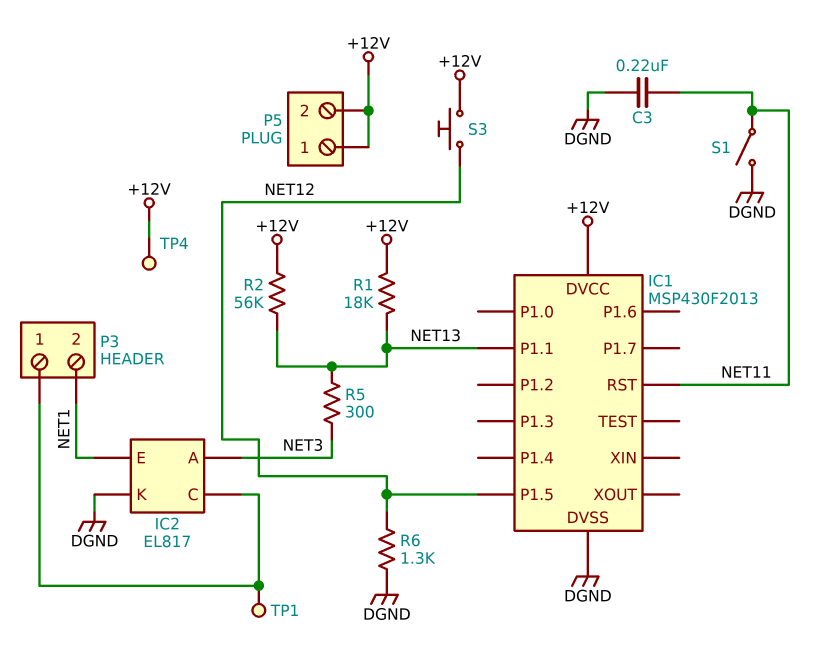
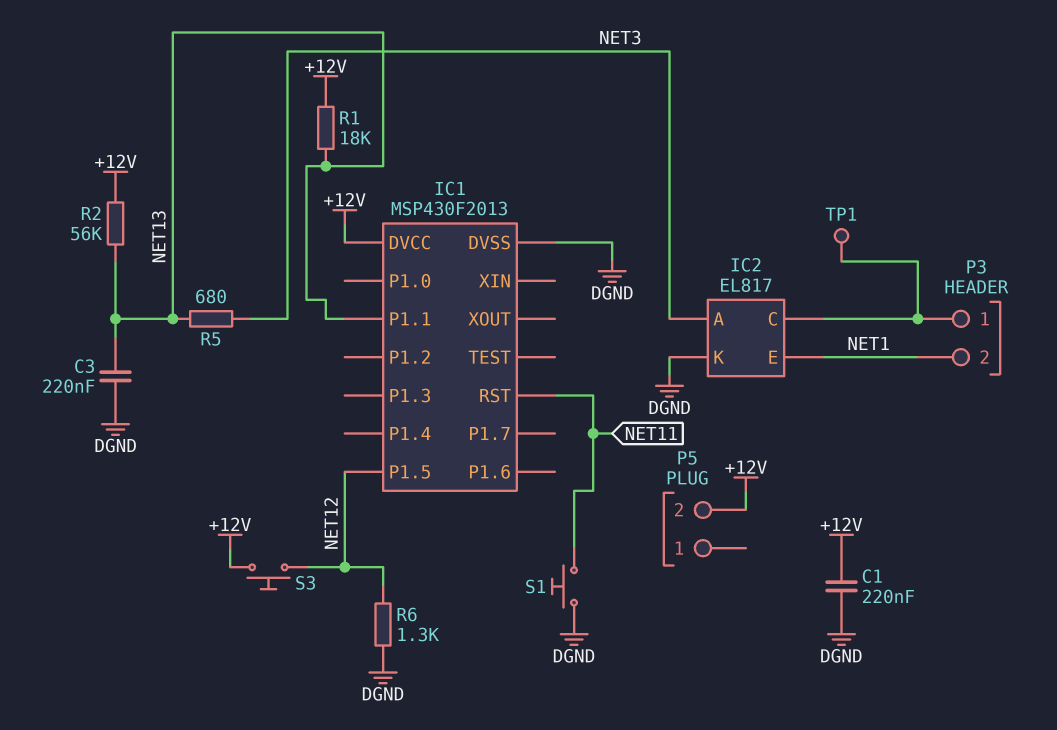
C1: none -> 220nF (+12V, DGND)
C3: 220nF (DGND, NET11) -> 220nF (DGND, NET13)
P5 pin 1: +12V -> none
R5: 300 (NET3, NET13) -> 680 (NET3, NET13)
S1: switch (DGND, NET11) -> button (DGND, NET11)
TP4: test point (+12V) -> none

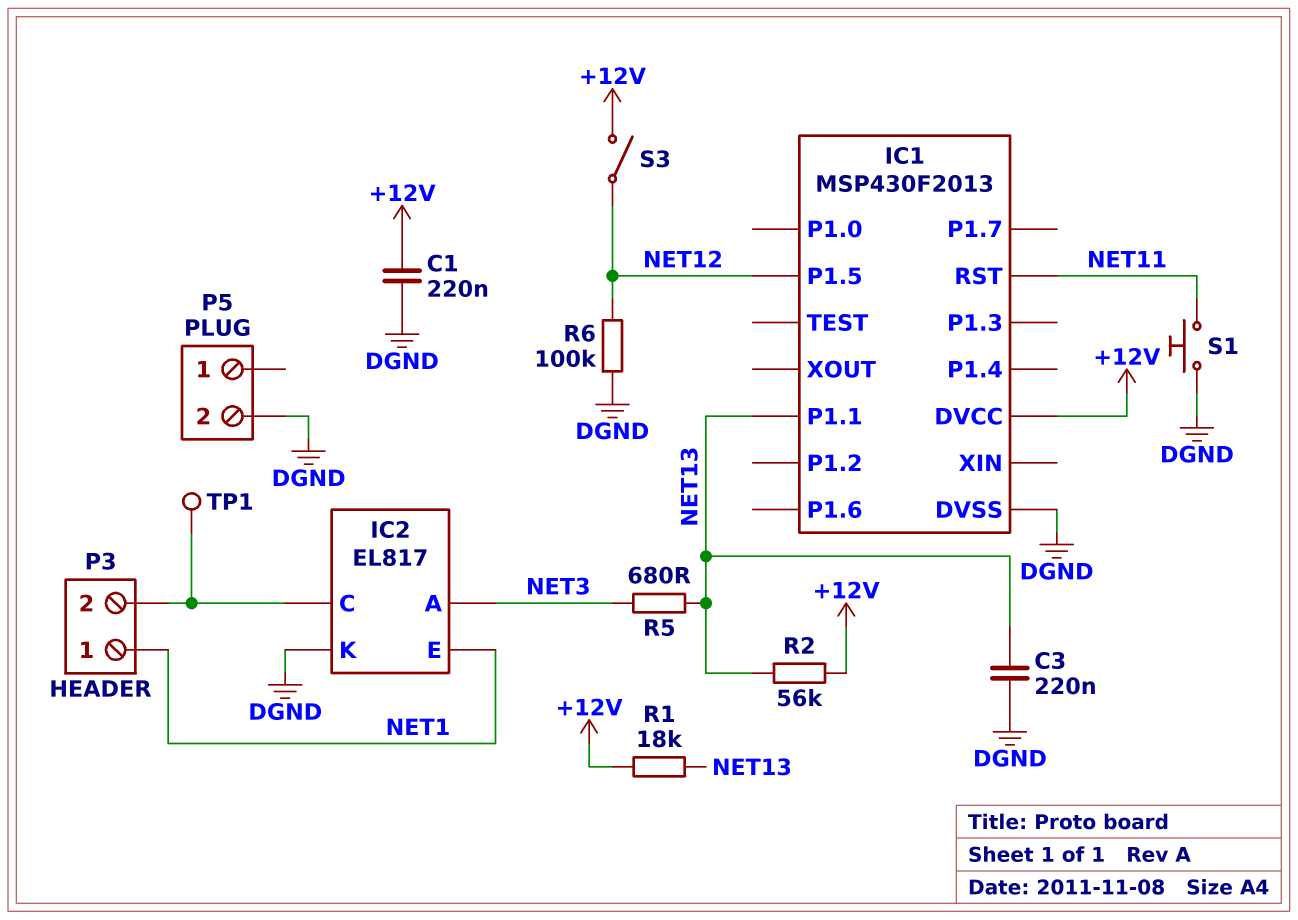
P3 pin 1: IC2/C -> NET1
P3 pin 2: NET1 -> IC2/C
P5 pin 2: +12V -> DGND
R6: 1.3k (DGND, NET12) -> 100k (DGND, NET12)
S3: button (+12V, NET12) -> switch (+12V, NET12)

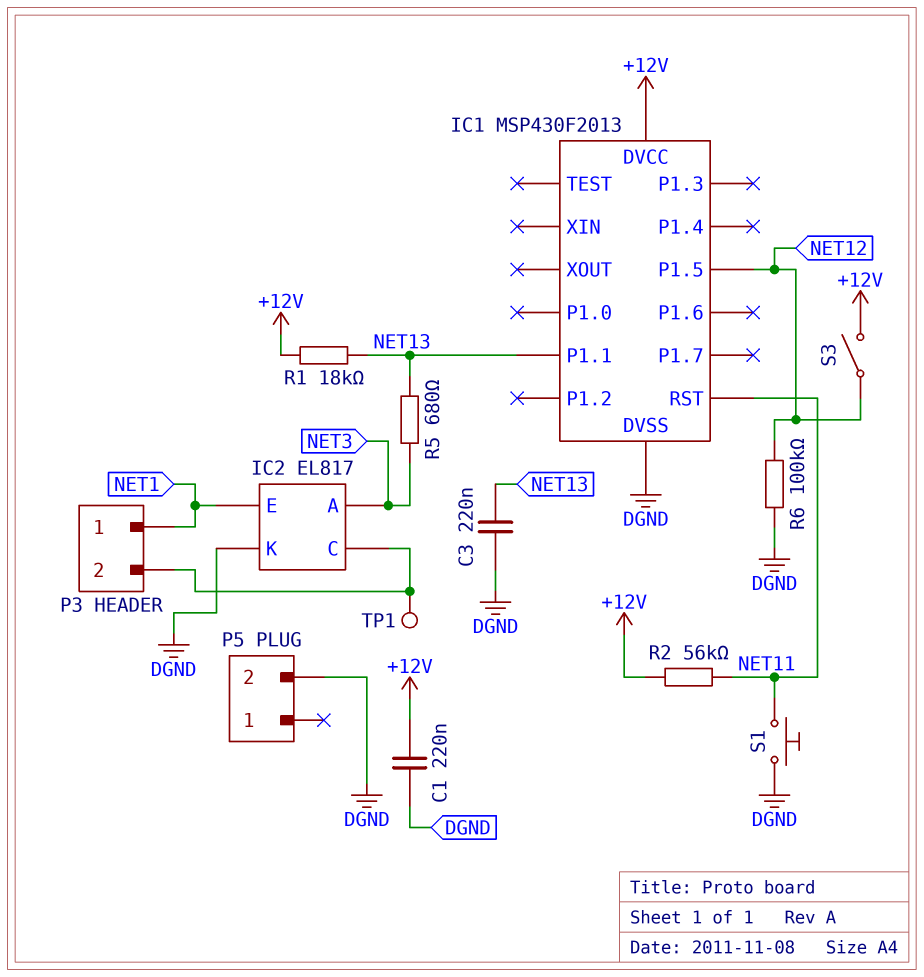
R2: 56k (+12V, NET13) -> 56k (+12V, NET11)

